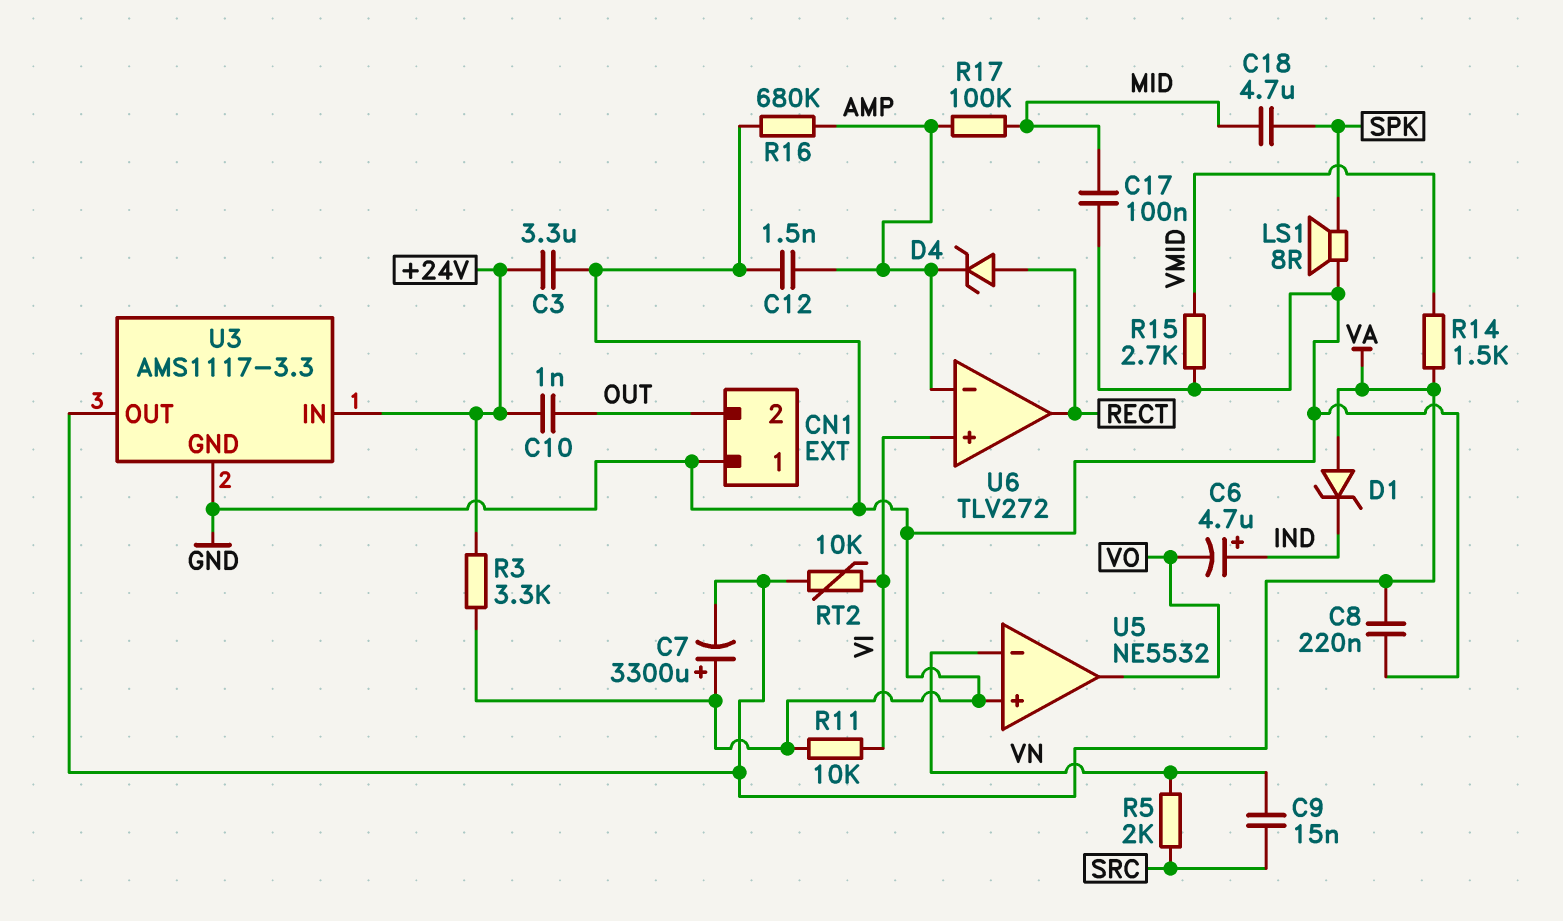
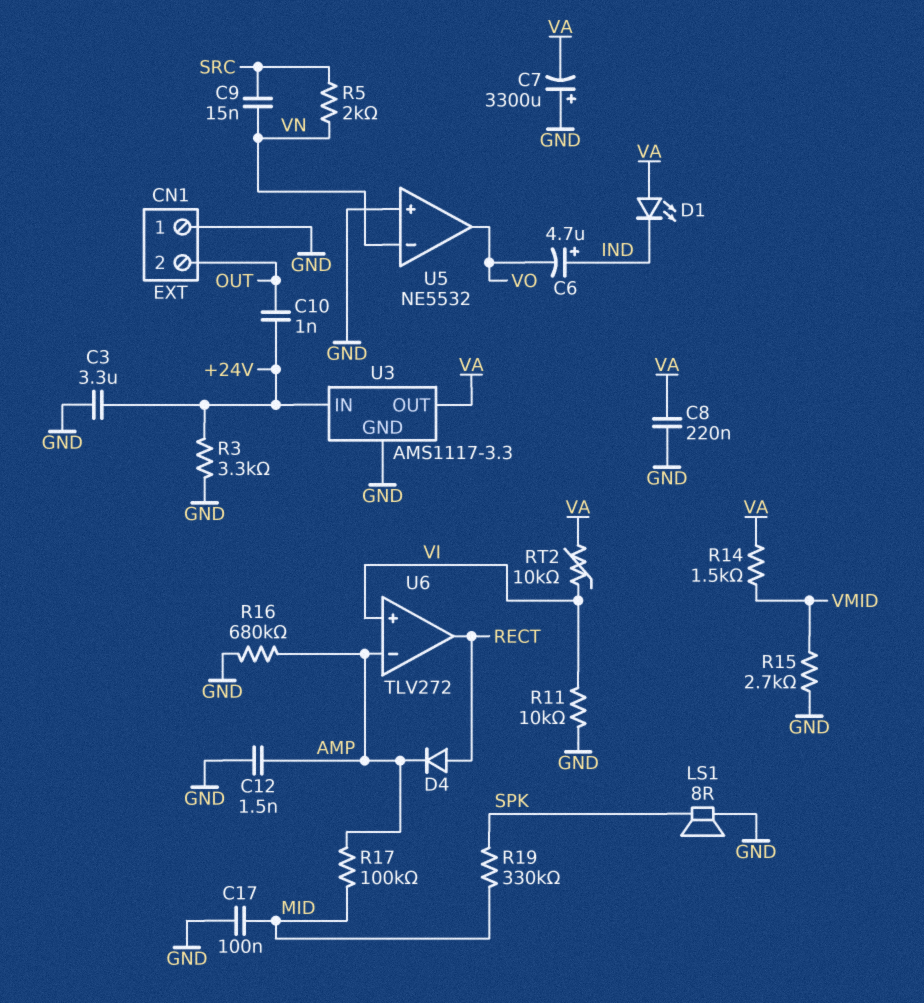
C18: 4.7uF (MID, SPK) -> none
D1: zener (A VA, K IND) -> LED (A VA, K IND)
D4: zener (A RECT, K AMP) -> diode (A RECT, K AMP)
R19: none -> 330k (MID, SPK)

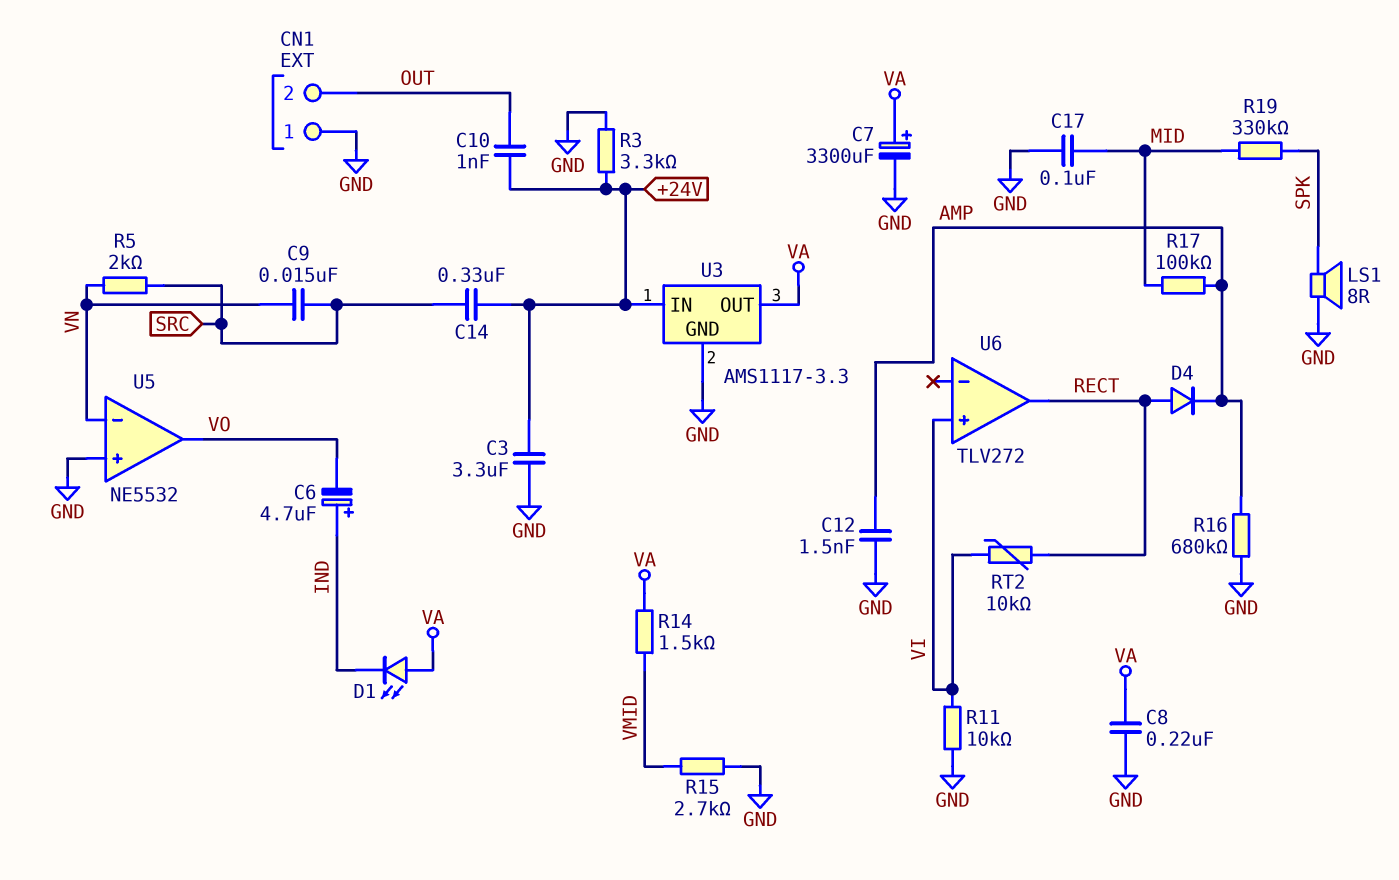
C7: 3300uF (plus GND, minus VA) -> 3300uF (plus VA, minus GND)
C14: none -> 330nF (+24V, SRC)
RT2: 10k (VA, VI) -> 10k (RECT, VI)
U6 pin in-: AMP -> none

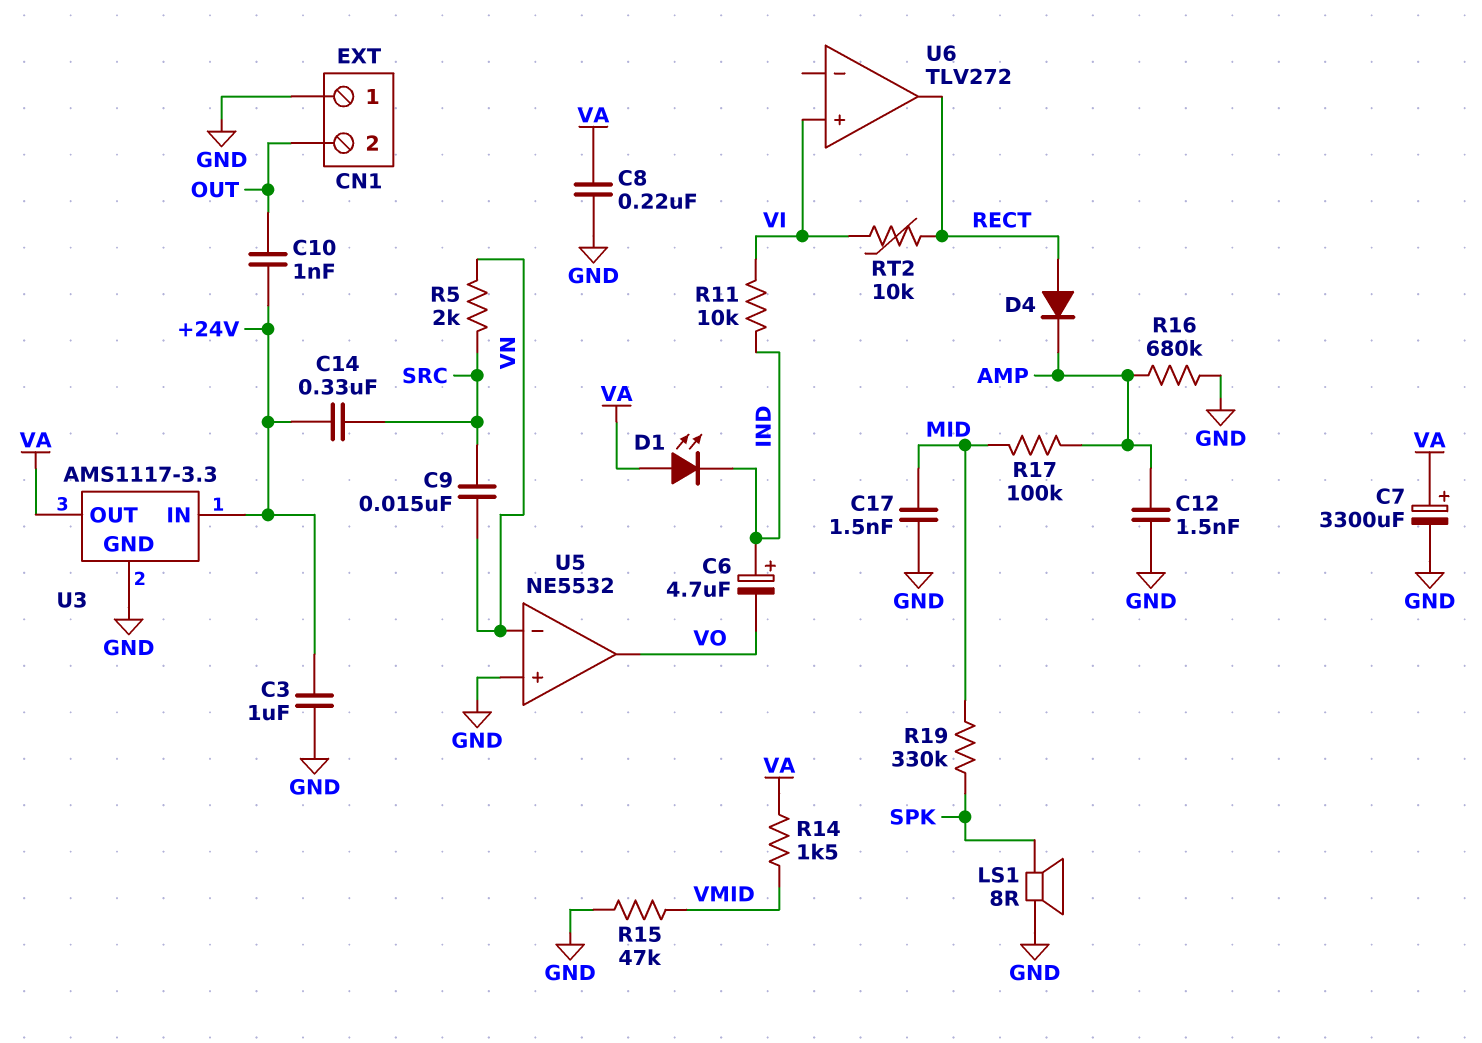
C3: 3.3uF (+24V, GND) -> 1uF (+24V, GND)
C17: 100nF (GND, MID) -> 1.5nF (GND, MID)
R3: 3.3k (+24V, GND) -> none
R11: 10k (GND, VI) -> 10k (IND, VI)
R15: 2.7k (GND, VMID) -> 47k (GND, VMID)

